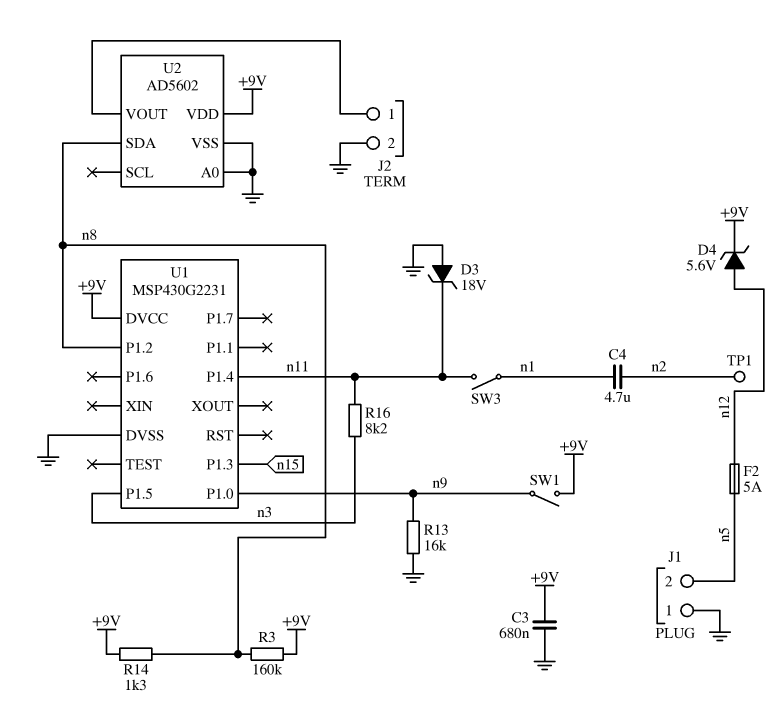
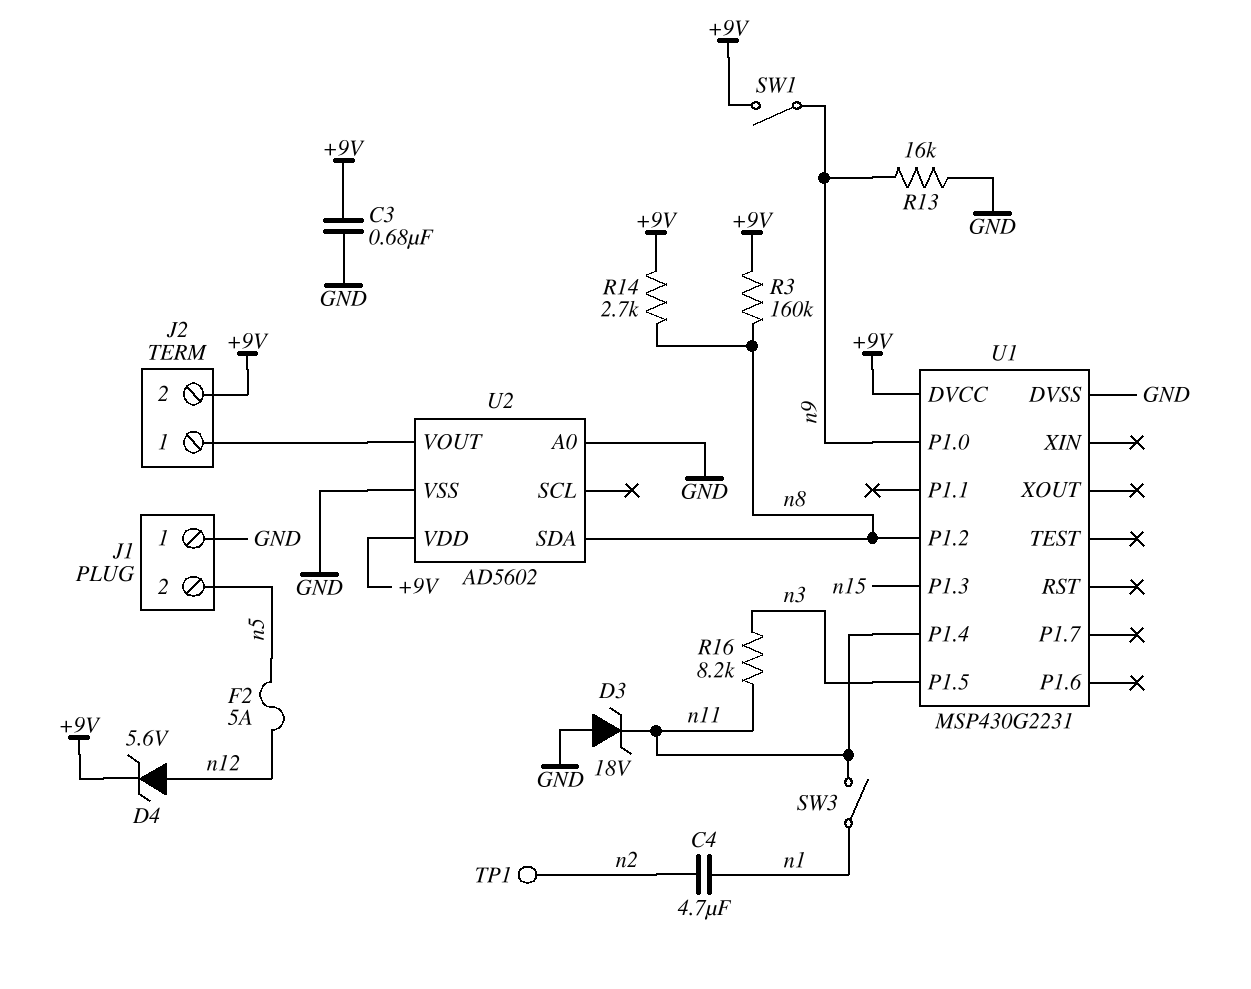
J2 pin 2: GND -> +9V
R14: 1.3k (+9V, n8) -> 2.7k (+9V, n8)

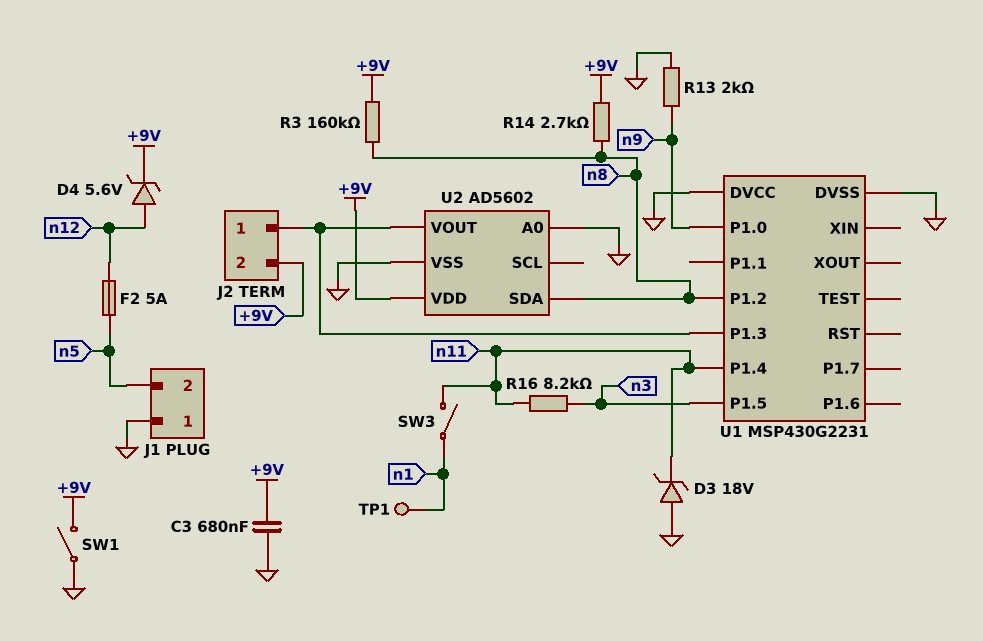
C4: 4.7uF (n1, n2) -> none
R13: 16k (GND, n9) -> 2k (GND, n9)
SW1: switch (+9V, n9) -> switch (+9V, GND)
TP1: test point (n2) -> test point (n1)
U1 pin DVCC: +9V -> GND
U1 pin P1.3: n15 -> J2/1

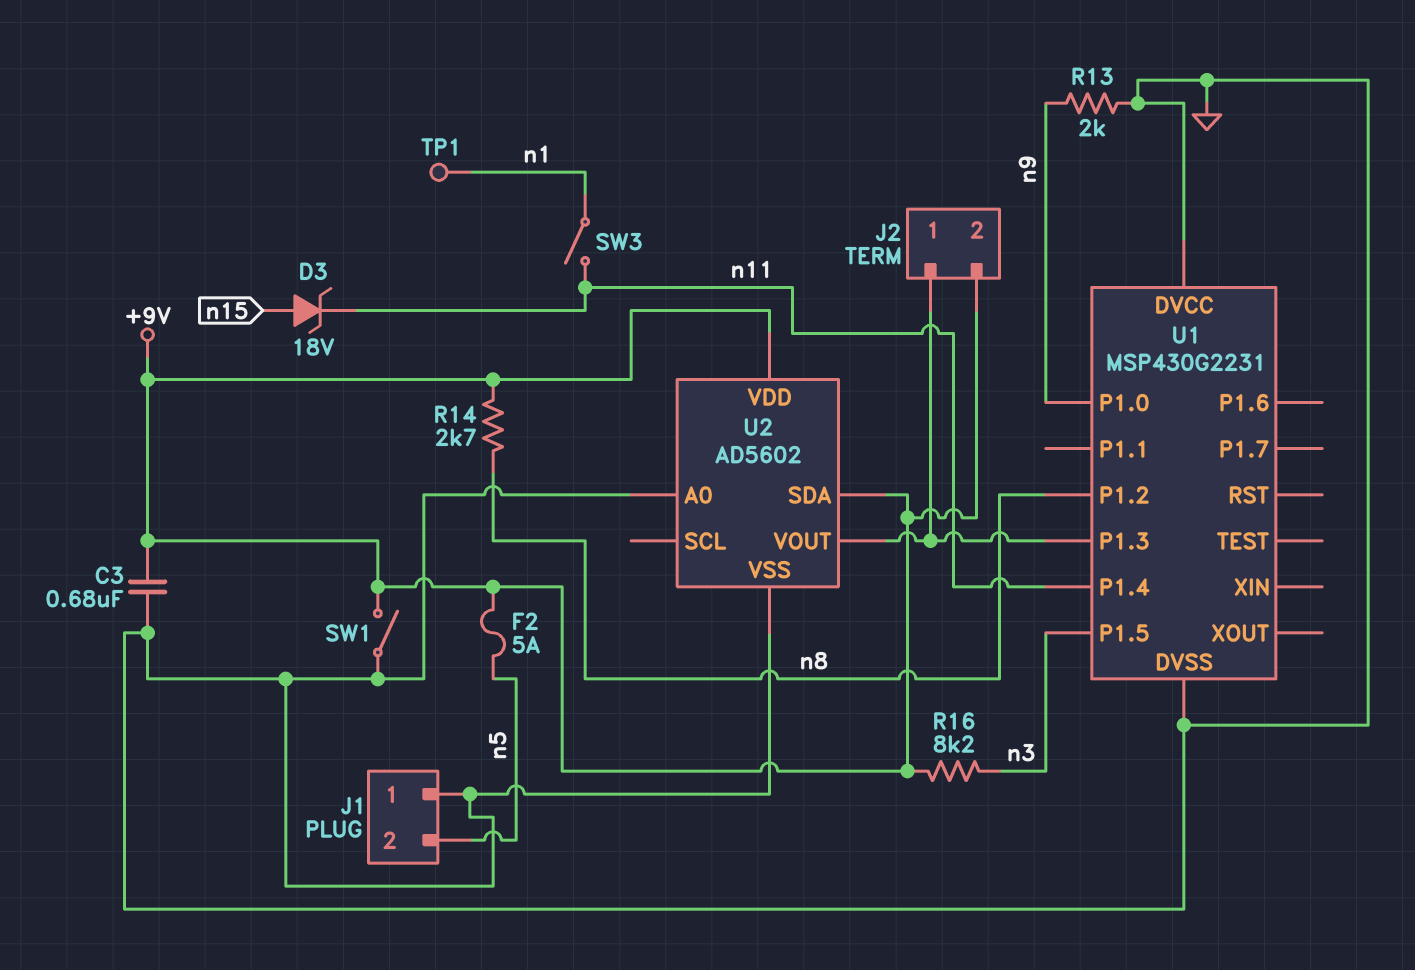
D3: zener 18V (A GND, K n11) -> zener 18V (A n15, K n11)
D4: zener 5.6V (A n12, K +9V) -> none
F2: 5A (n5, n12) -> 5A (+9V, n5)
R3: 160k (+9V, n8) -> none
R16: 8.2k (n3, n11) -> 8.2k (+9V, n3)
U2 pin SDA: n8 -> +9V

